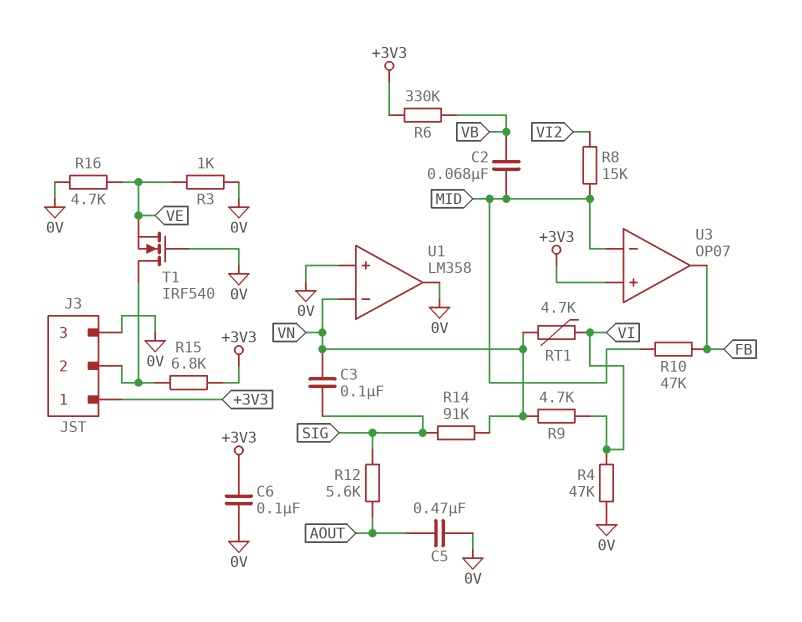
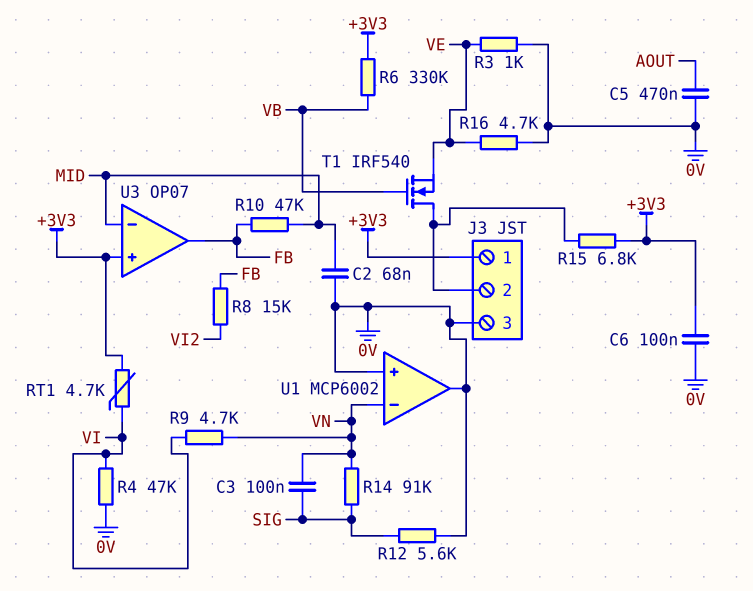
C2: 68nF (MID, VB) -> 68nF (0V, MID)
R8: 15k (MID, VI2) -> 15k (FB, VI2)
R12: 5.6k (AOUT, SIG) -> 5.6k (0V, SIG)
RT1: 4.7k (VI, VN) -> 4.7k (+3V3, VI)
T1: NMOS IRF540 (G 0V, D J3/2, S VE) -> NMOS IRF540 (G VB, D J3/2, S VE)
U1: LM358 -> MCP6002

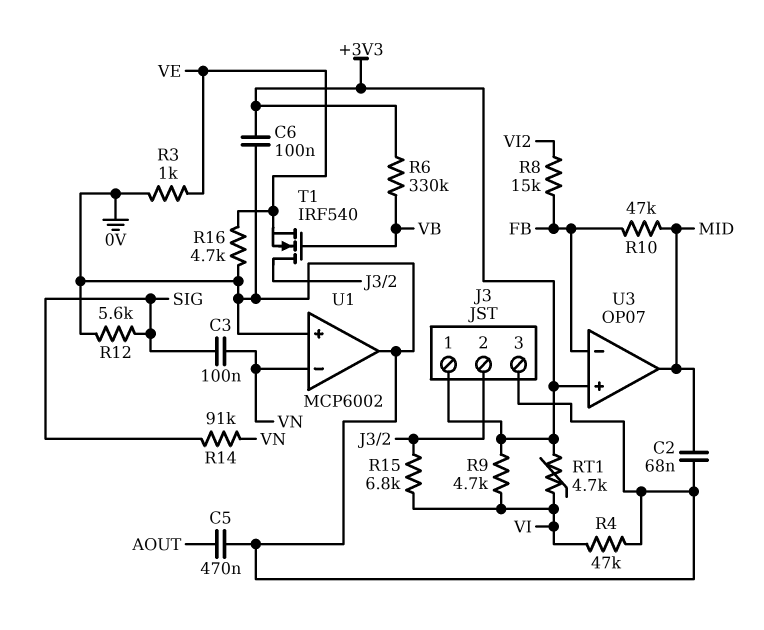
R9: 4.7k (VI, VN) -> 4.7k (+3V3, VI)
R15: 6.8k (+3V3, J3/2) -> 6.8k (J3/2, VI)
U3 pin in-: MID -> FB
U3 pin out: FB -> MID

